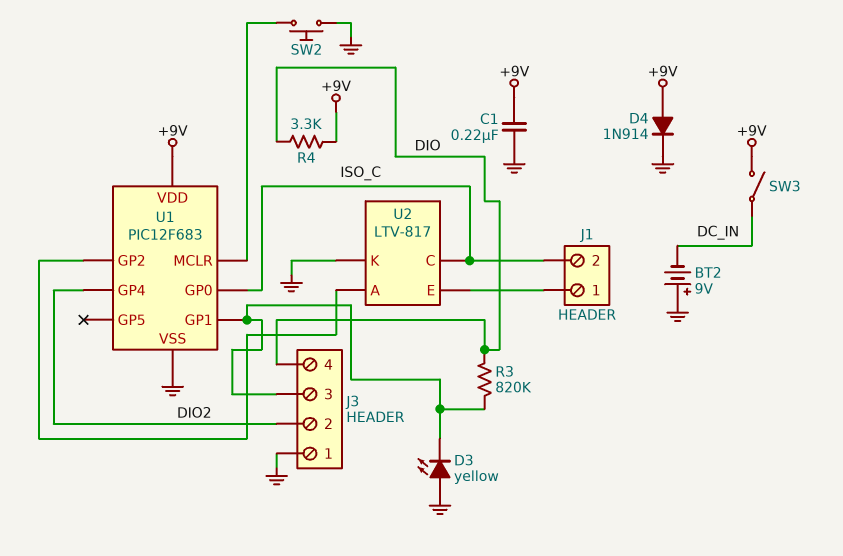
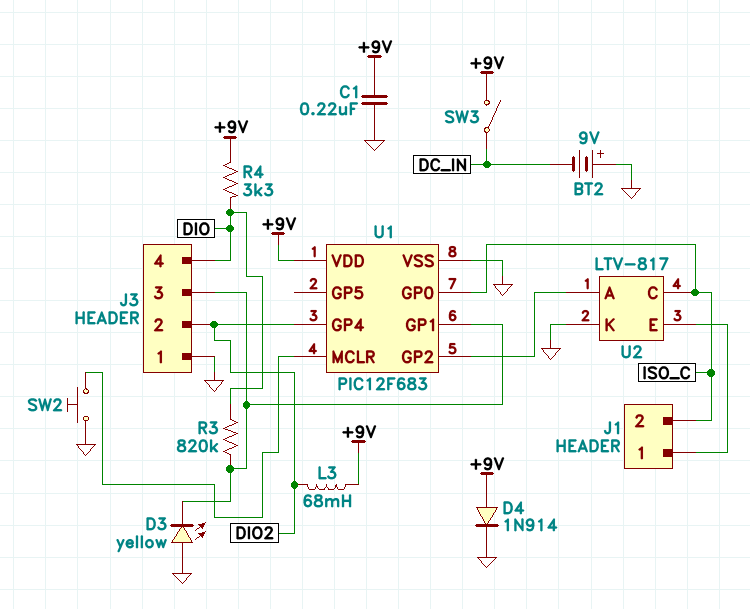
L3: none -> 68mH (+9V, DIO2)

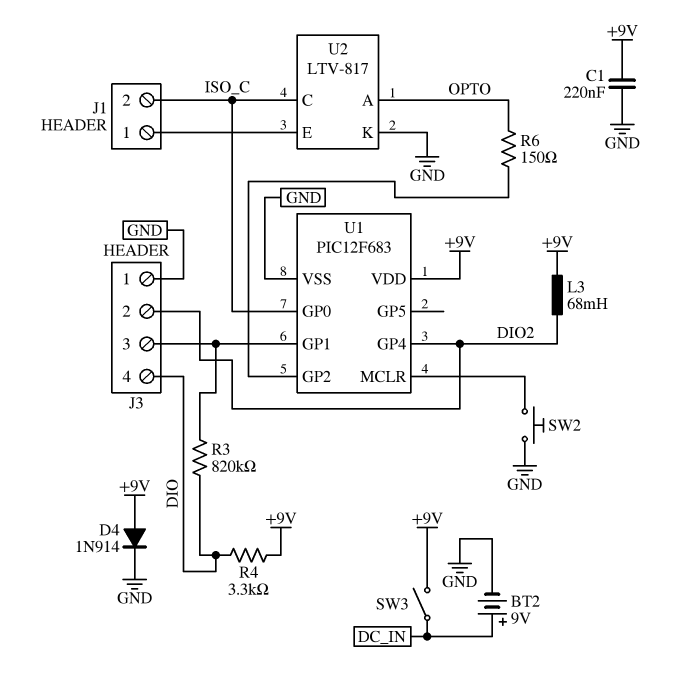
BT2: 9V (plus GND, minus DC_IN) -> 9V (plus DC_IN, minus GND)
D3: LED yellow (A GND, K J3/3) -> none
R6: none -> 150 (OPTO, U1/GP2)
U2 pin A: U1/GP2 -> OPTO

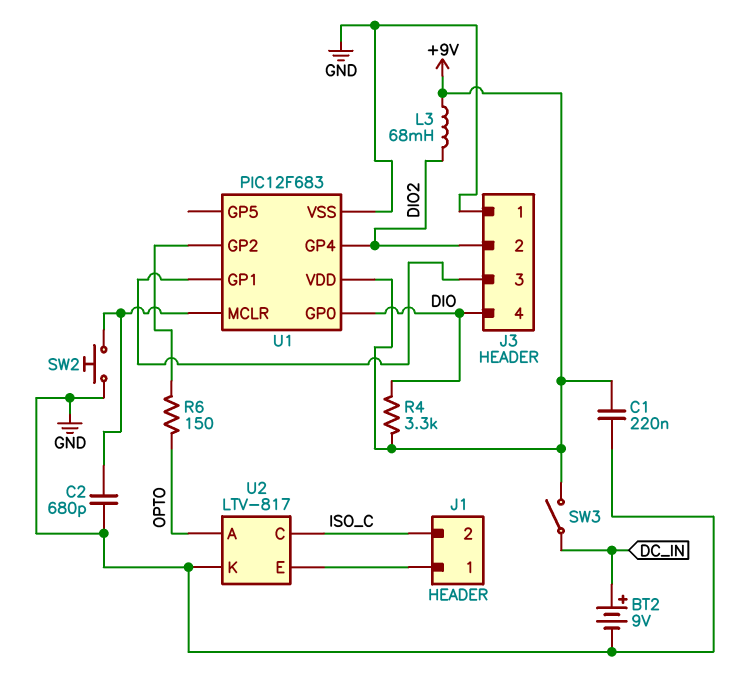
C2: none -> 680pF (GND, U1/MCLR)
D4: diode 1N914 (A +9V, K GND) -> none
R3: 820k (DIO, J3/3) -> none
U1 pin GP0: ISO_C -> DIO

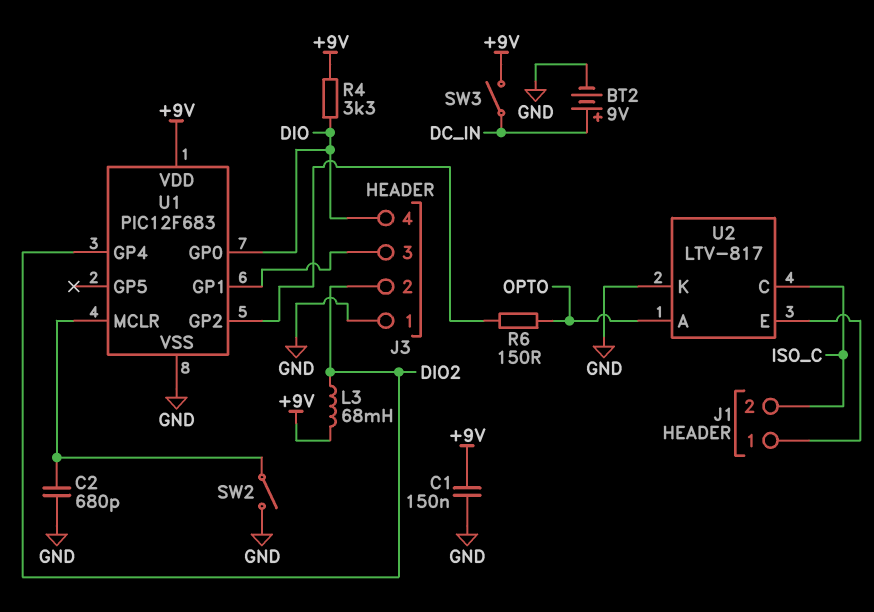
C1: 220nF (+9V, GND) -> 150nF (+9V, GND)
SW2: button (GND, U1/MCLR) -> switch (GND, U1/MCLR)

